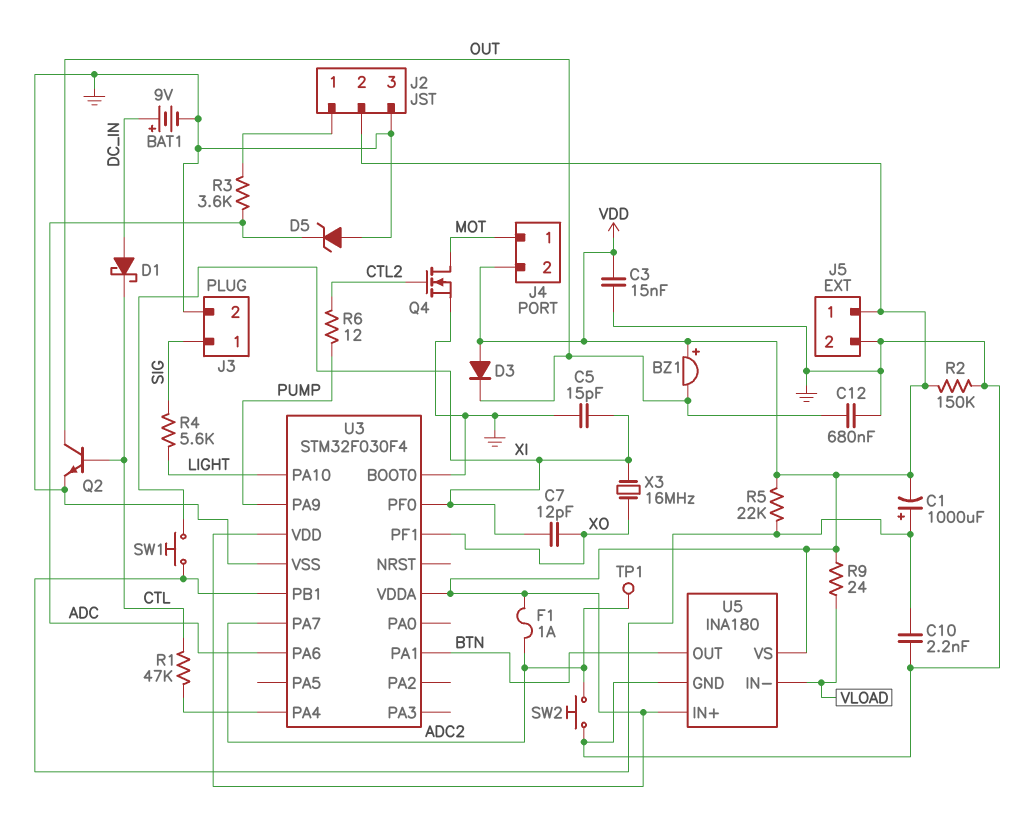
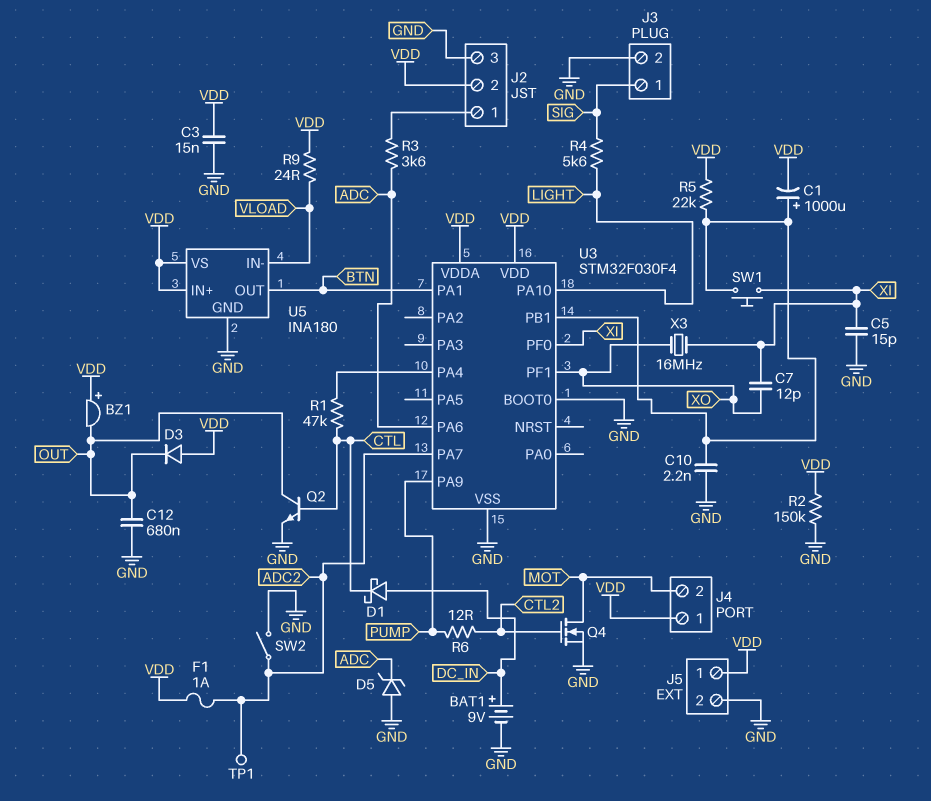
J4 pin 1: MOT -> VDD
J4 pin 2: VDD -> MOT
SW2: button (ADC2, GND) -> switch (ADC2, GND)

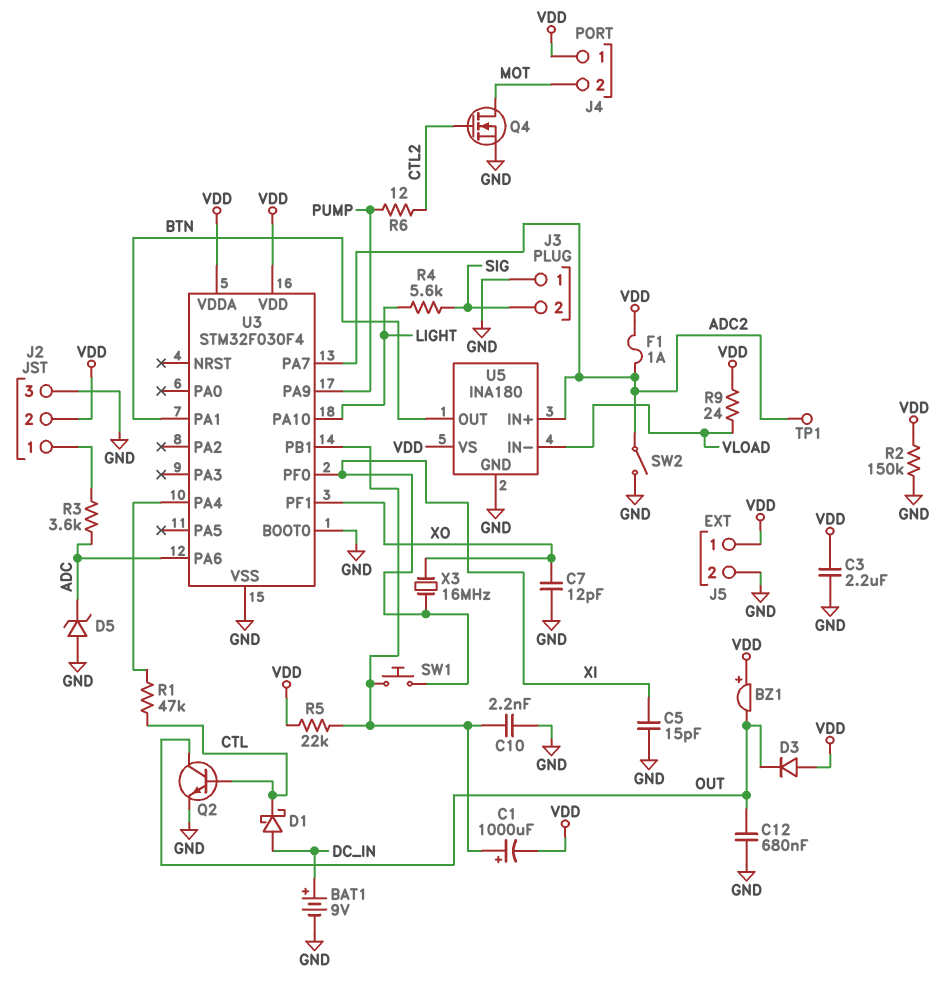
C3: 15nF (GND, VDD) -> 2.2uF (GND, VDD)
C7: 12pF (XI, XO) -> 12pF (GND, XO)
J3 pin 1: SIG -> GND
J3 pin 2: GND -> SIG
U5 pin IN+: VDD -> ADC2

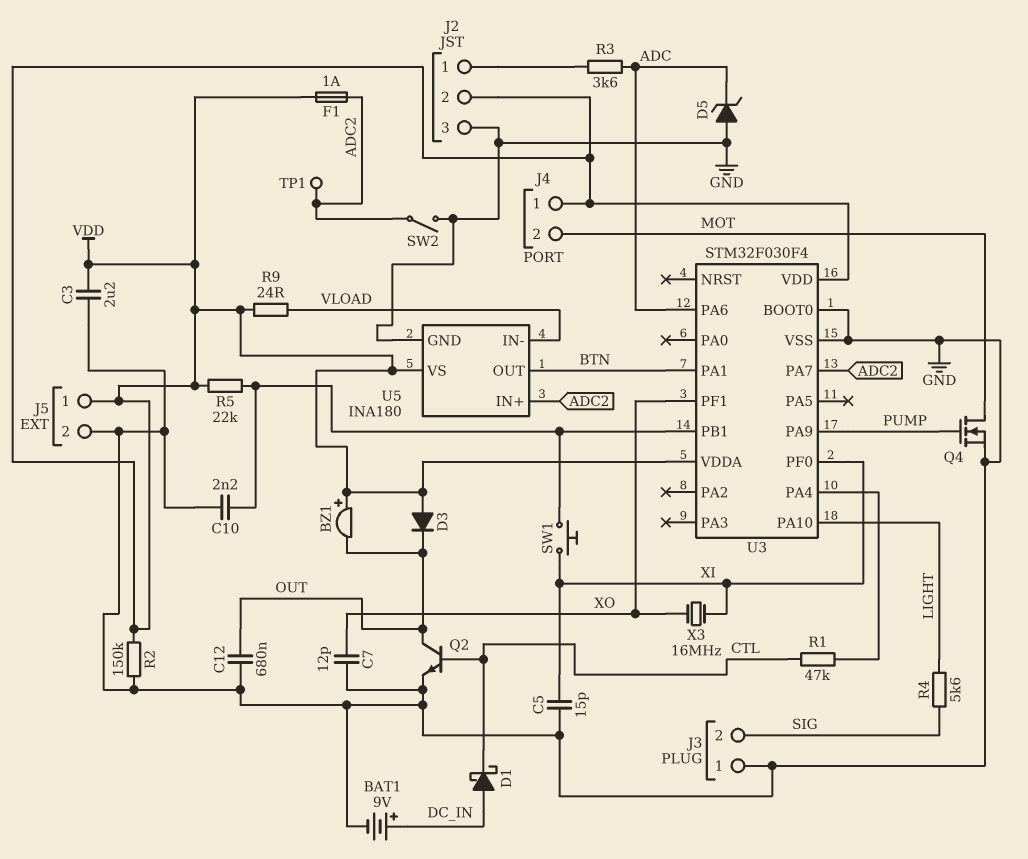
C1: 1000uF (plus U3/PB1, minus VDD) -> none
Q4: NMOS (G CTL2, D MOT, S GND) -> NMOS (G PUMP, D MOT, S GND)
R6: 12 (CTL2, PUMP) -> none

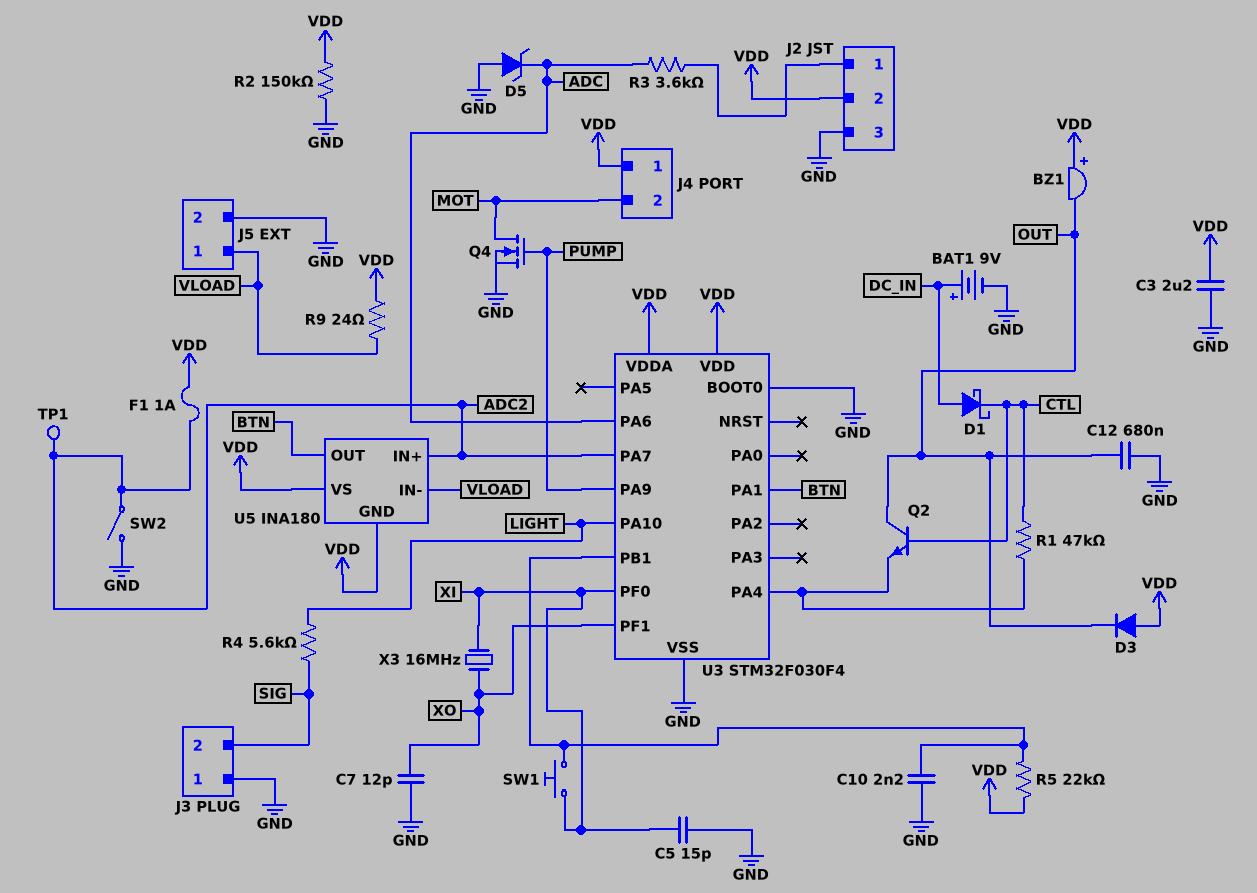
J5 pin 1: VDD -> VLOAD
Q2: NPN (B CTL, C OUT, E GND) -> NPN (B CTL, C OUT, E U3/PA4)
U5 pin GND: GND -> VDD

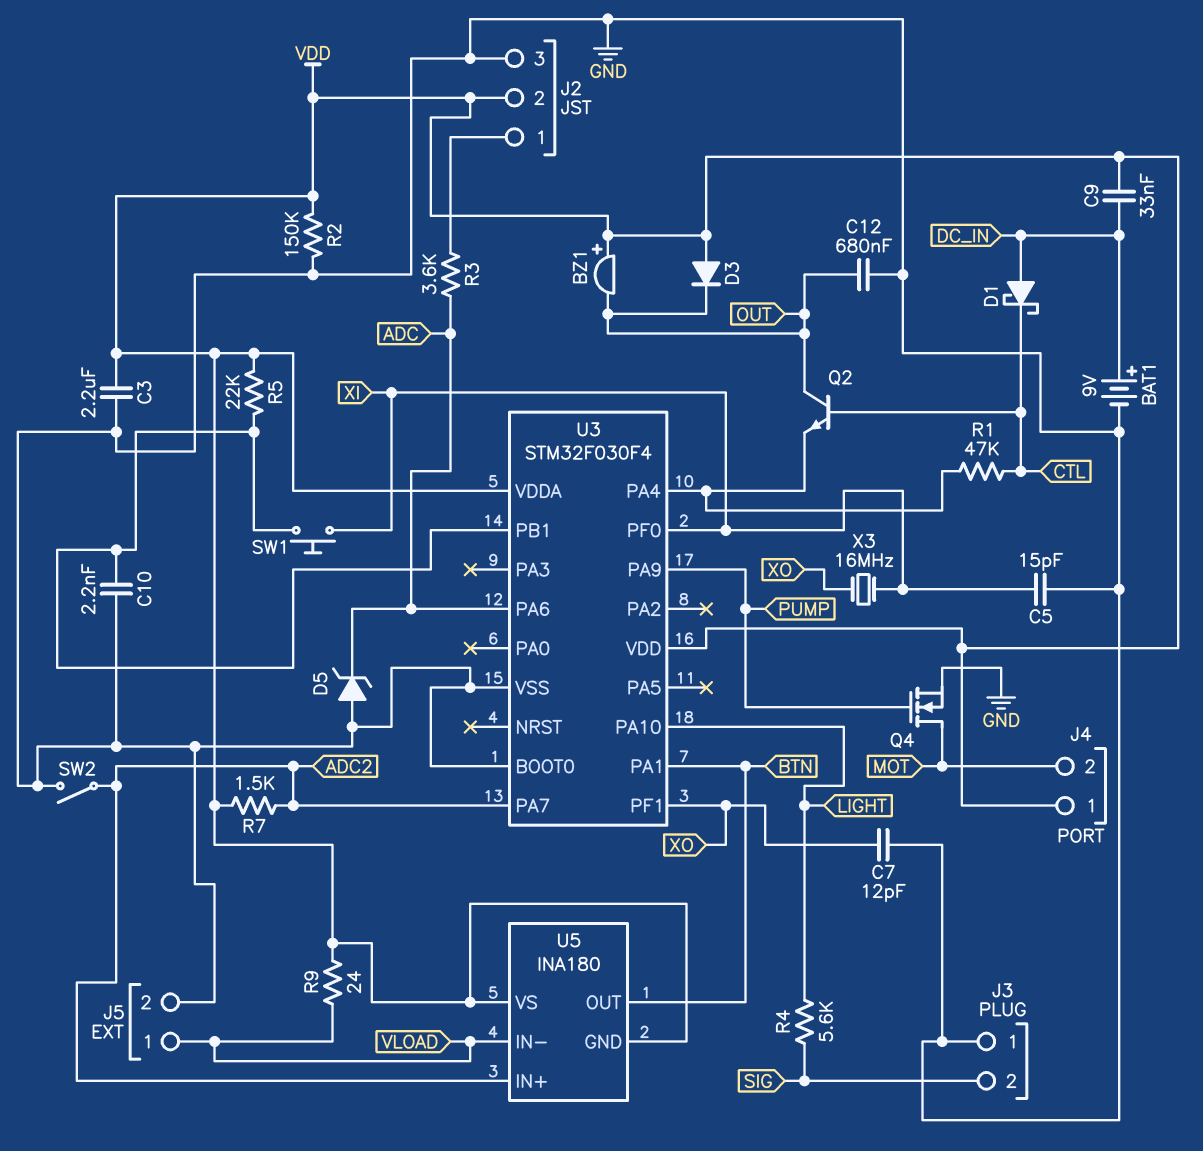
C9: none -> 33nF (DC_IN, VDD)
F1: 1A (ADC2, VDD) -> none
R7: none -> 1.5k (ADC2, VDD)
TP1: test point (ADC2) -> none

